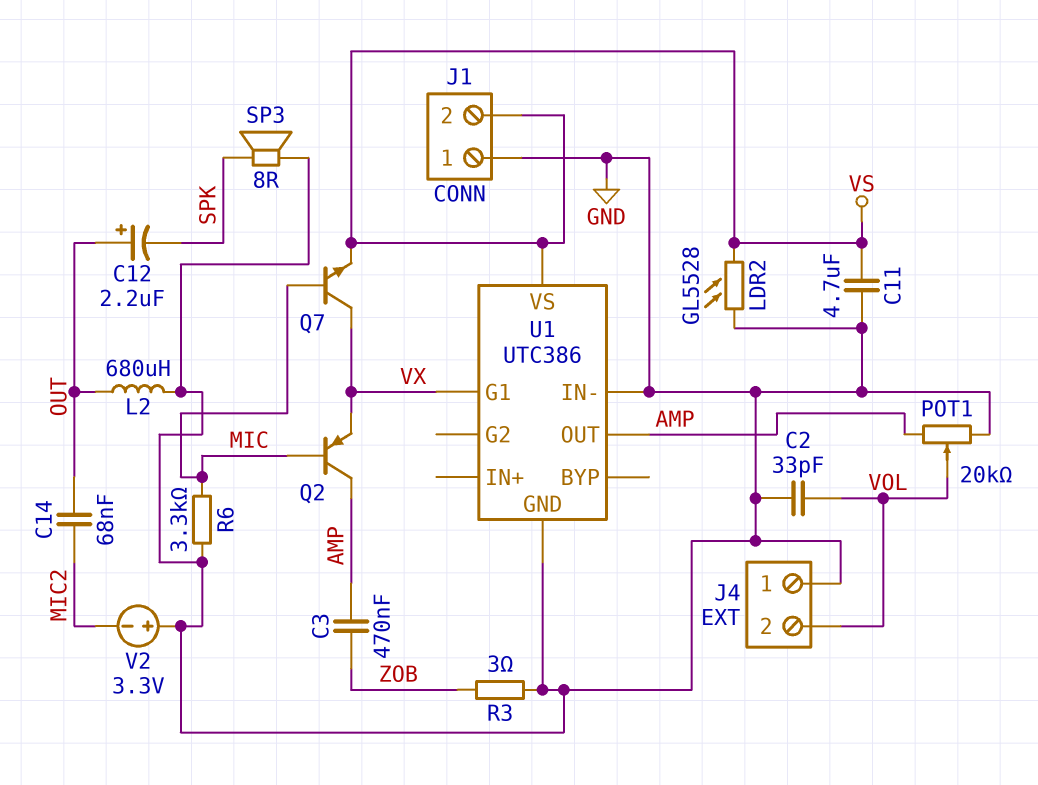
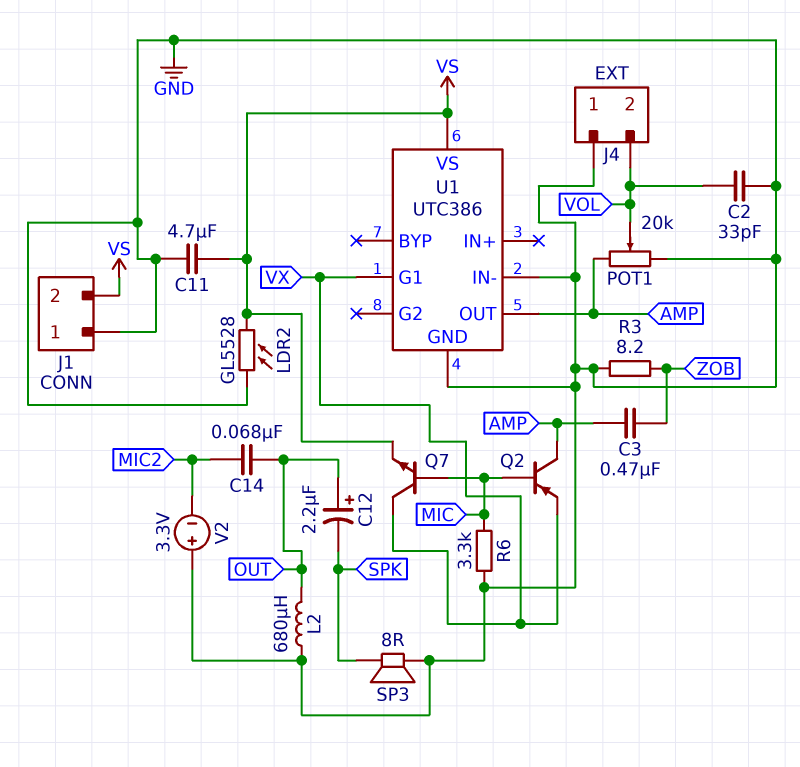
R3: 3 (GND, ZOB) -> 8.2 (GND, ZOB)

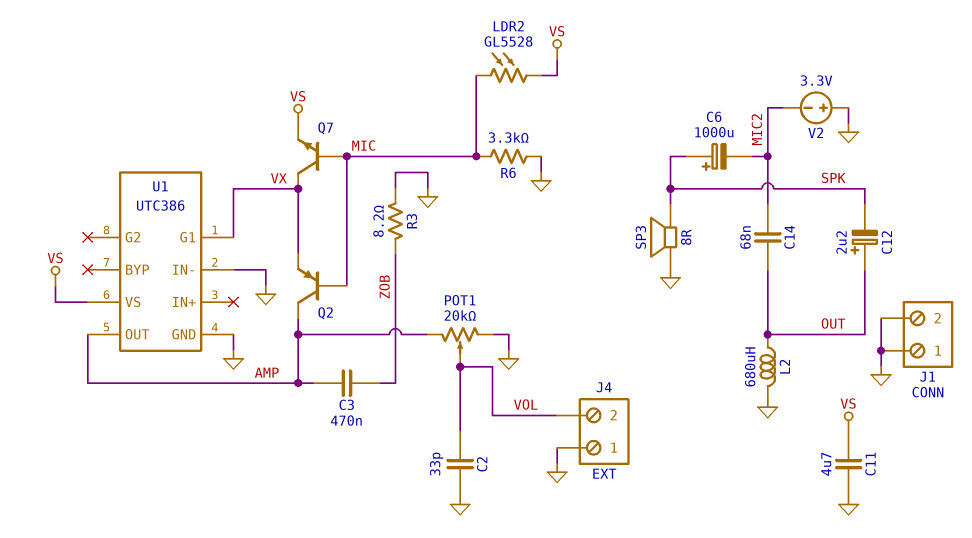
C6: none -> 1000uF (plus SPK, minus MIC2)
J1 pin 2: VS -> GND
LDR2: GL5528 (GND, VS) -> GL5528 (MIC, VS)

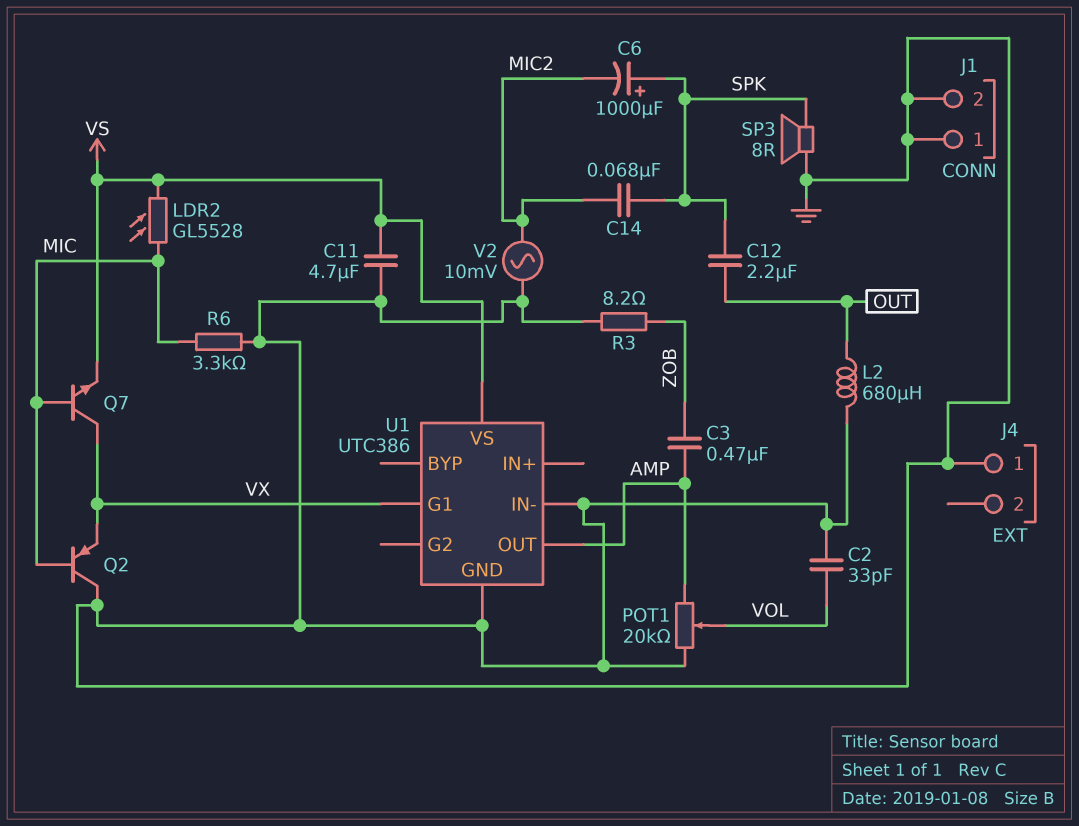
C12: 2.2uF (plus OUT, minus SPK) -> 2.2uF (OUT, SPK)
C14: 68nF (MIC2, OUT) -> 68nF (MIC2, SPK)
J4 pin 2: VOL -> none
Q2: PNP (B MIC, C AMP, E VX) -> PNP (B MIC, C GND, E VX)
V2: 3.3V (plus GND, minus MIC2) -> AC 10mV (GND, MIC2)

